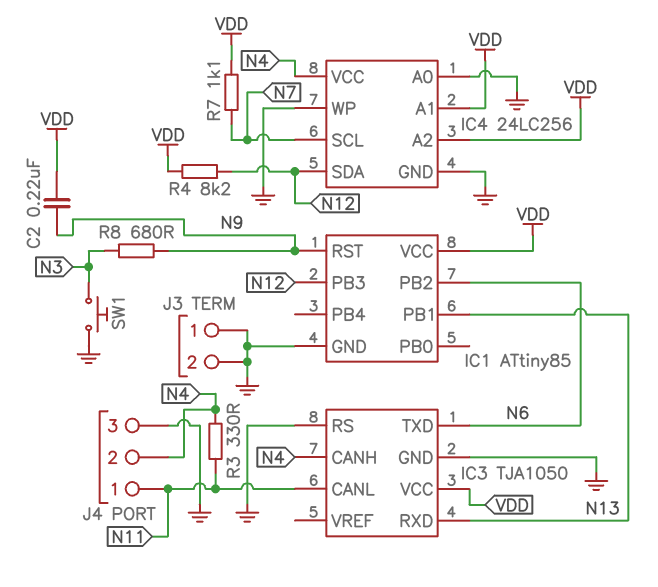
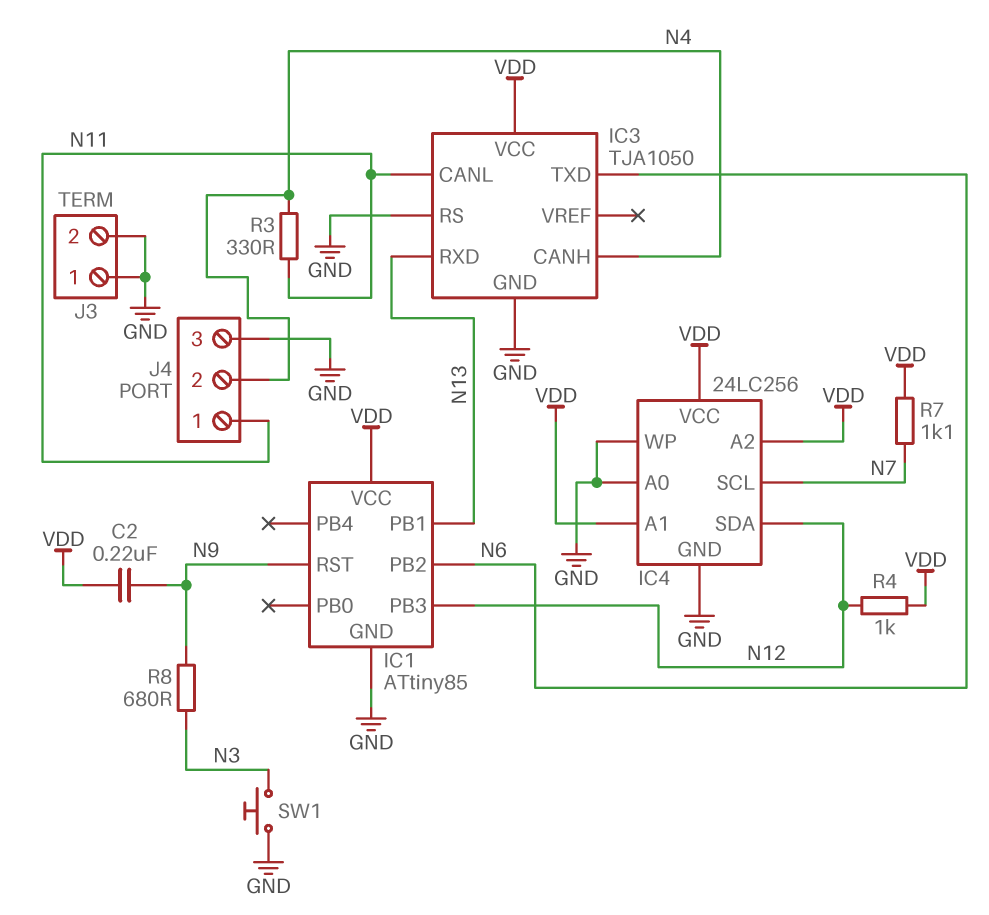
IC4 pin VCC: N4 -> VDD
R4: 8.2k (N12, VDD) -> 1k (N12, VDD)

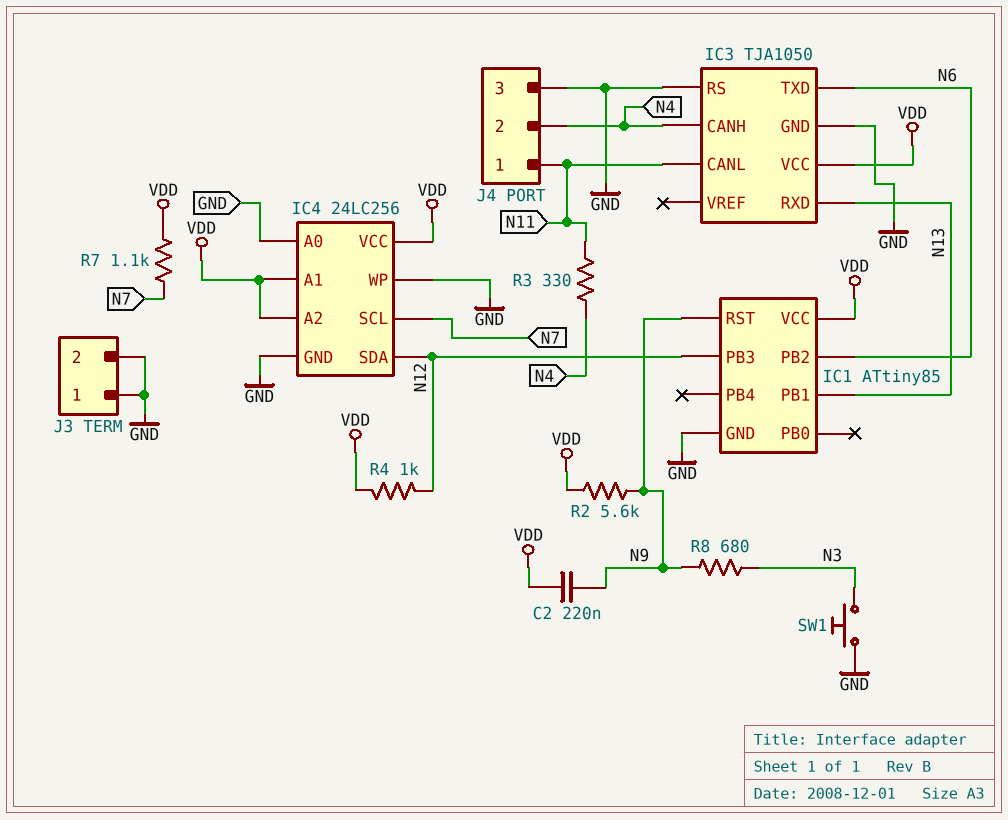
R2: none -> 5.6k (N9, VDD)

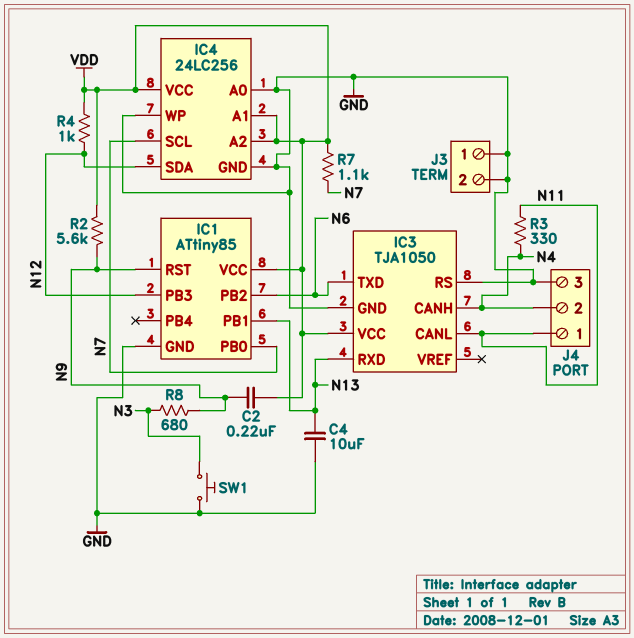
C4: none -> 10uF (GND, N13)
IC1 pin PB0: none -> N7

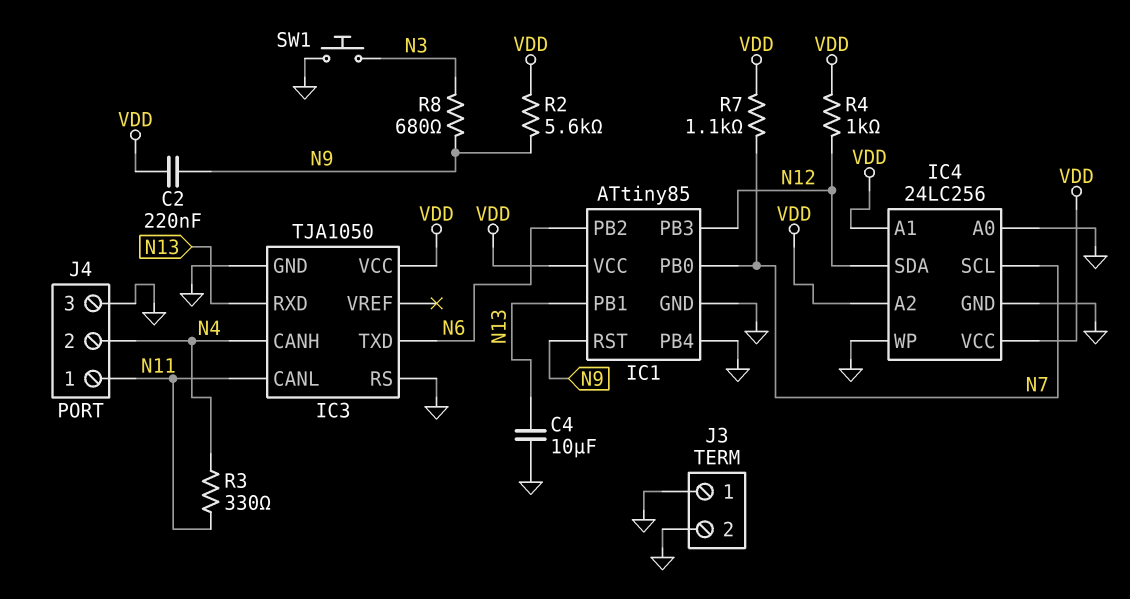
IC1 pin PB4: none -> GND

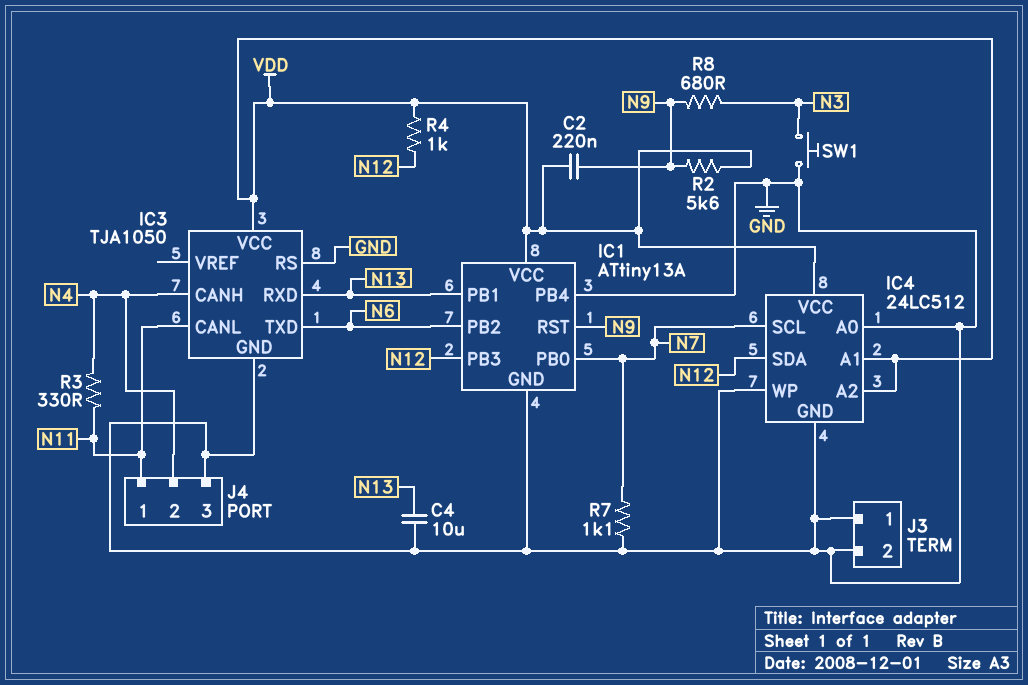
IC1: ATtiny85 -> ATtiny13A
IC4: 24LC256 -> 24LC512
R7: 1.1k (N7, VDD) -> 1.1k (GND, N7)

